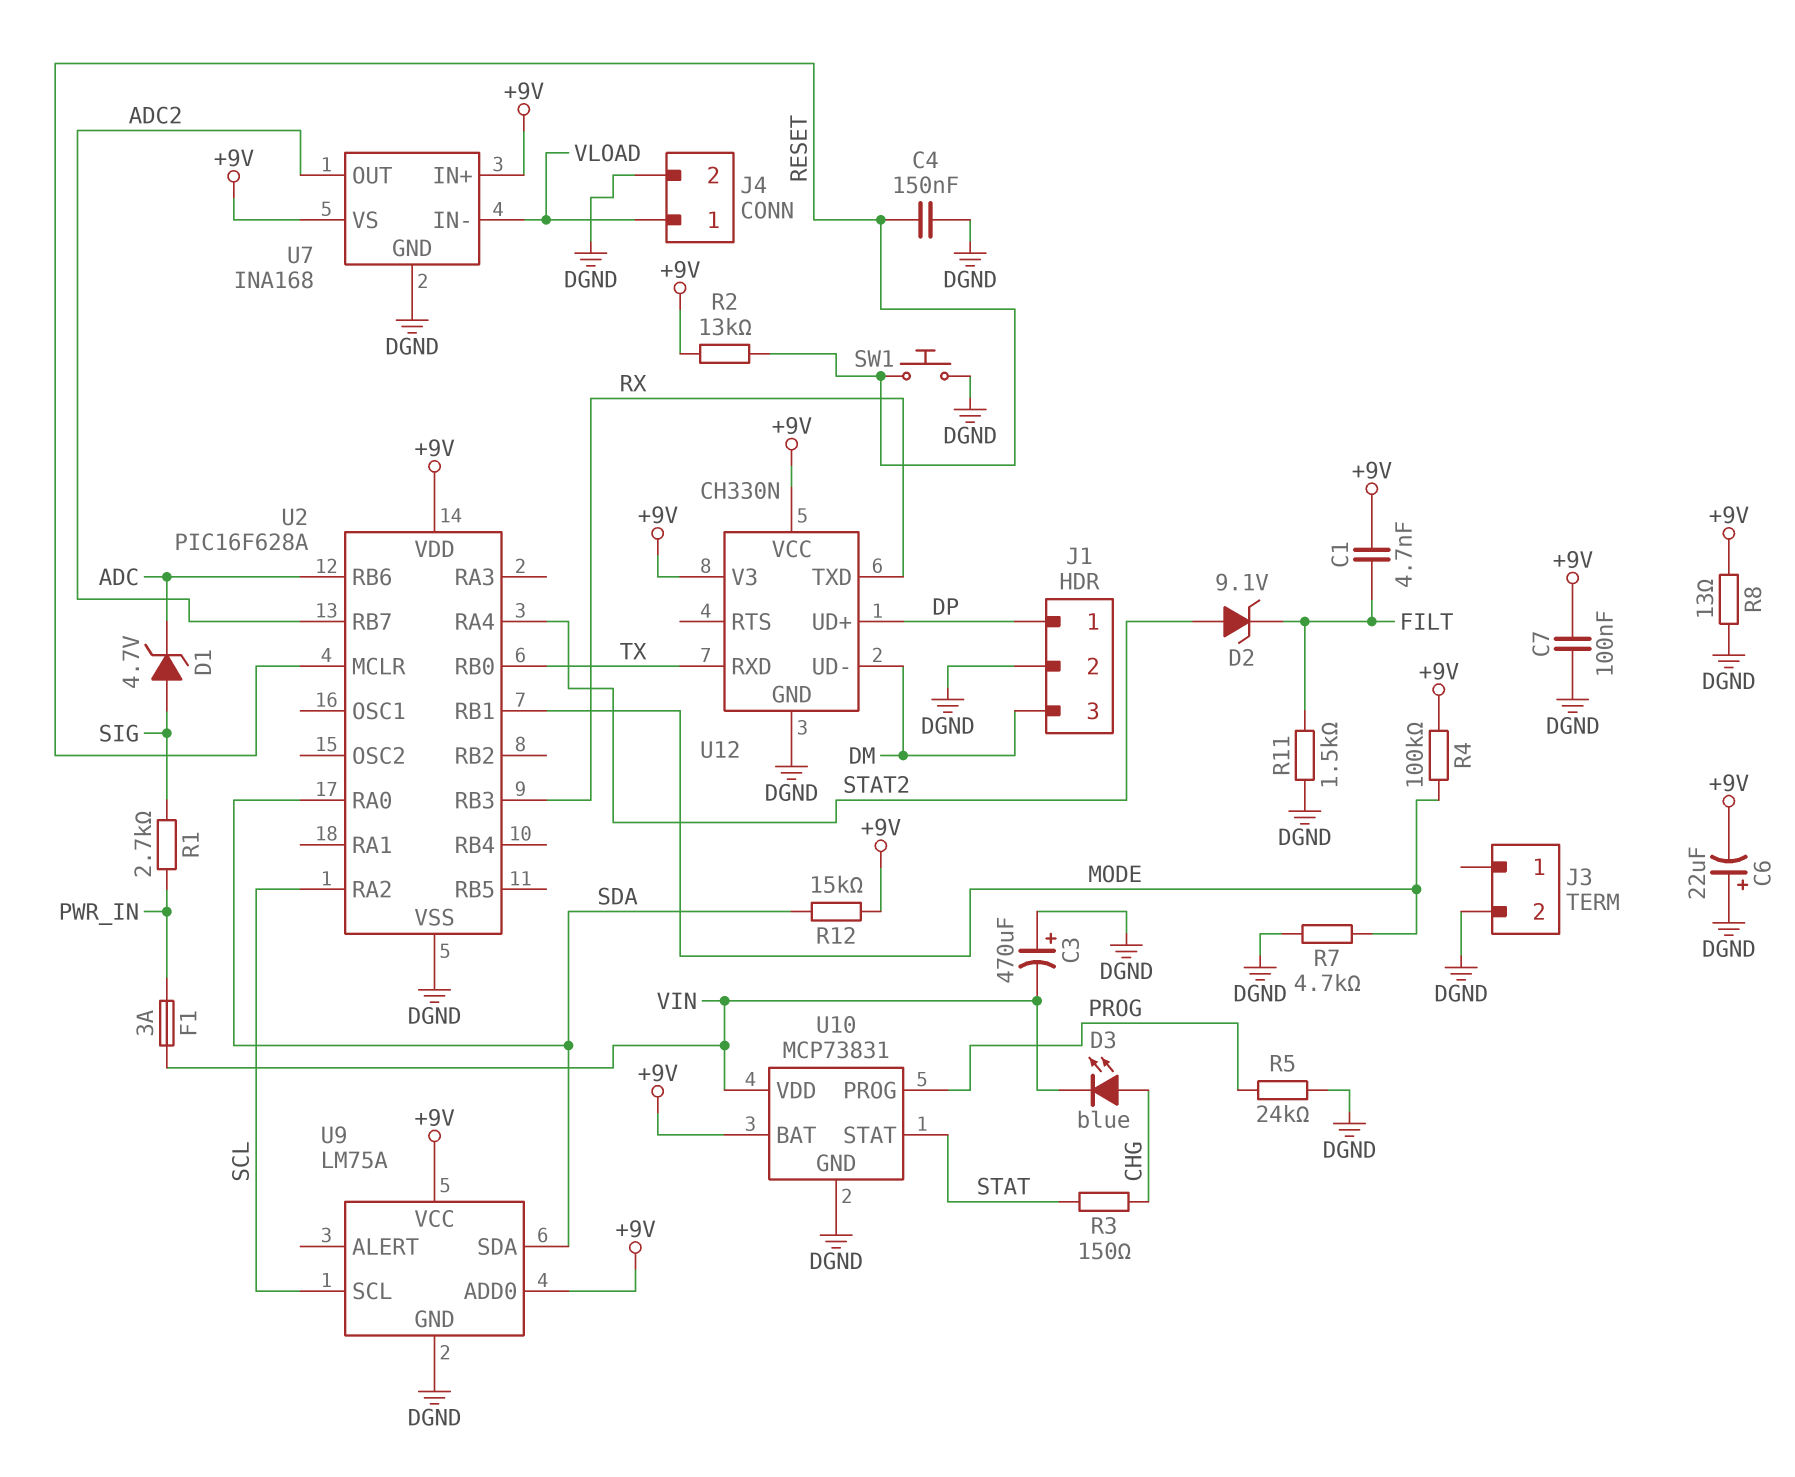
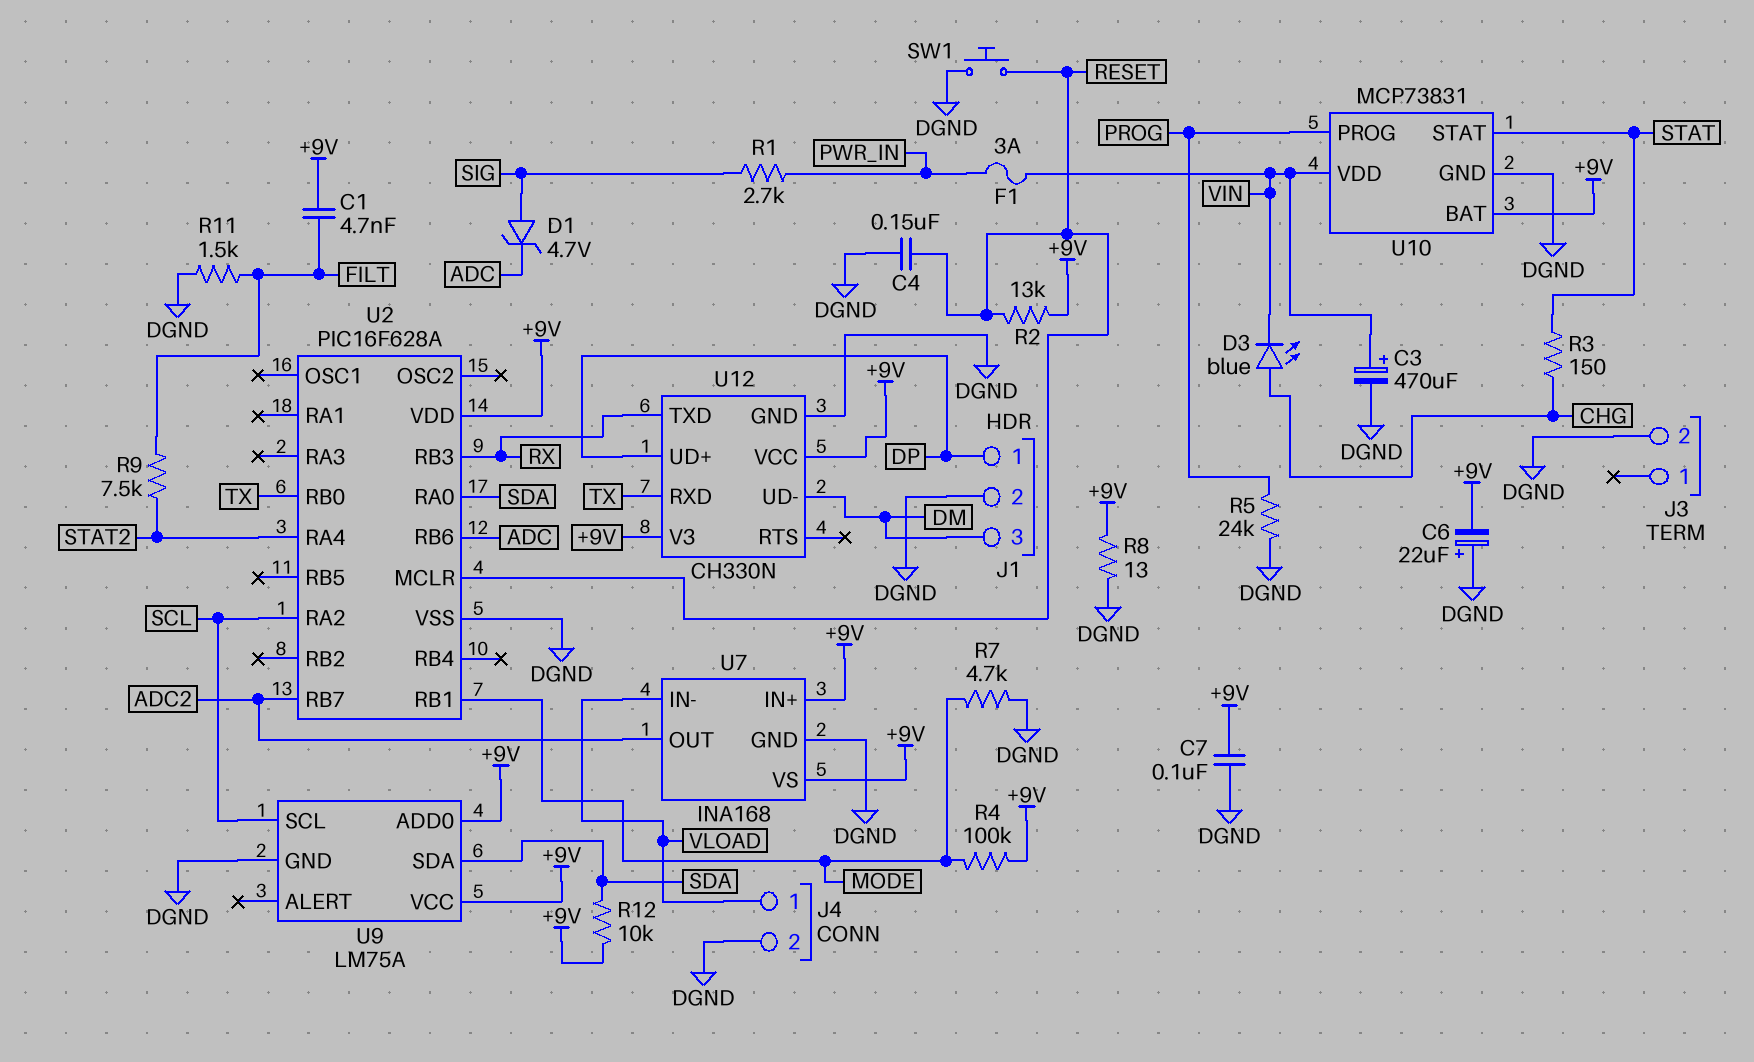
C3: 470uF (plus DGND, minus VIN) -> 470uF (plus VIN, minus DGND)
D2: zener 9.1V (A STAT2, K FILT) -> none
R9: none -> 7.5k (FILT, STAT2)
R12: 15k (+9V, SDA) -> 10k (+9V, SDA)

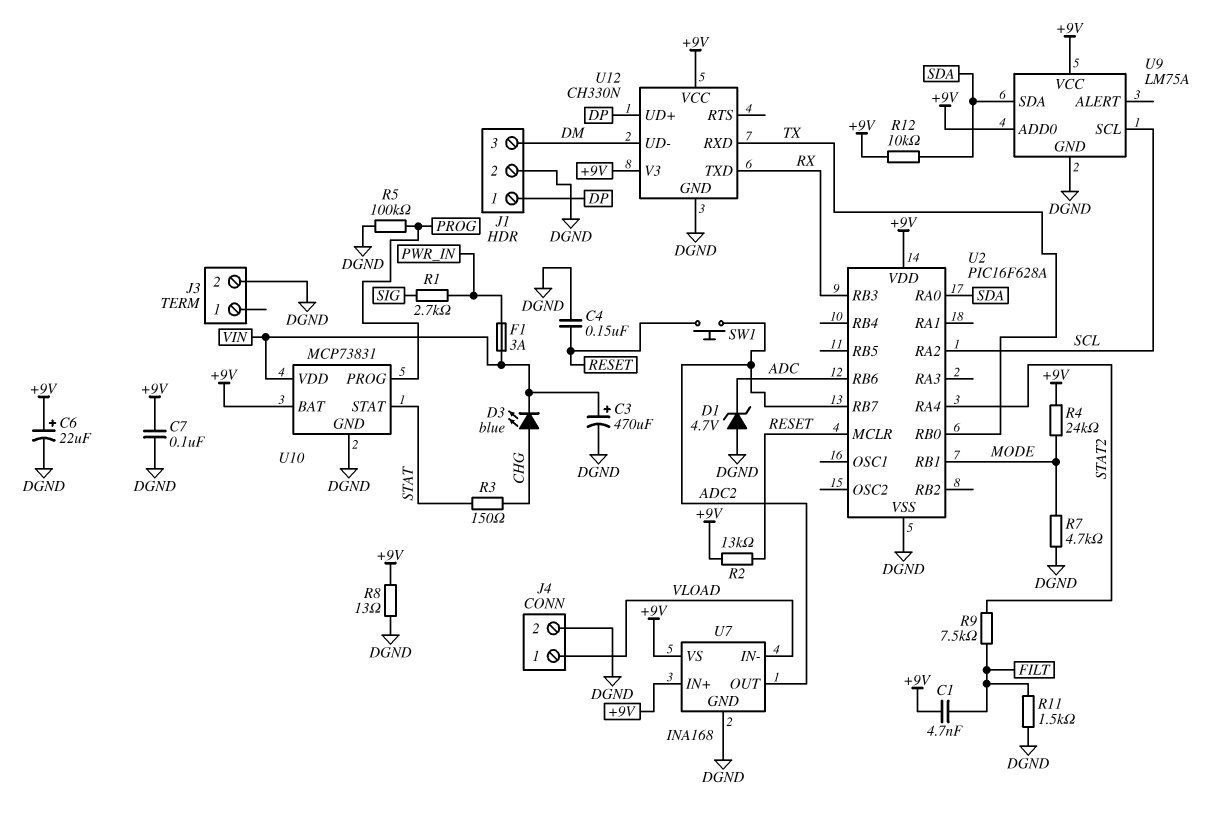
C6: 22uF (plus DGND, minus +9V) -> 22uF (plus +9V, minus DGND)
D1: zener 4.7V (A SIG, K ADC) -> zener 4.7V (A DGND, K ADC)
R4: 100k (+9V, MODE) -> 24k (+9V, MODE)
R5: 24k (DGND, PROG) -> 100k (DGND, PROG)
SW1: button (DGND, RESET) -> button (ADC2, RESET)

